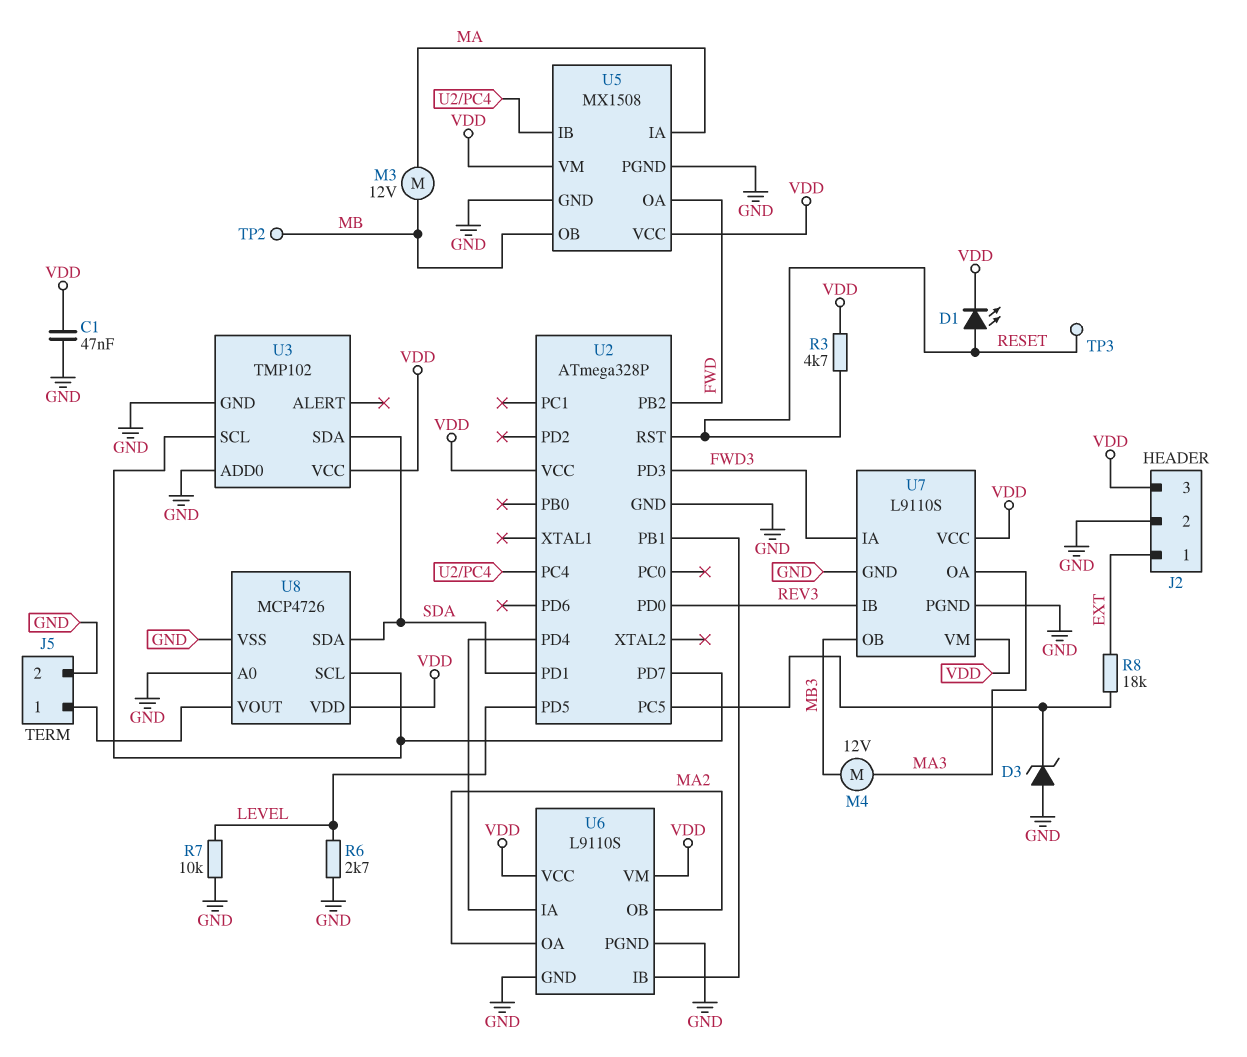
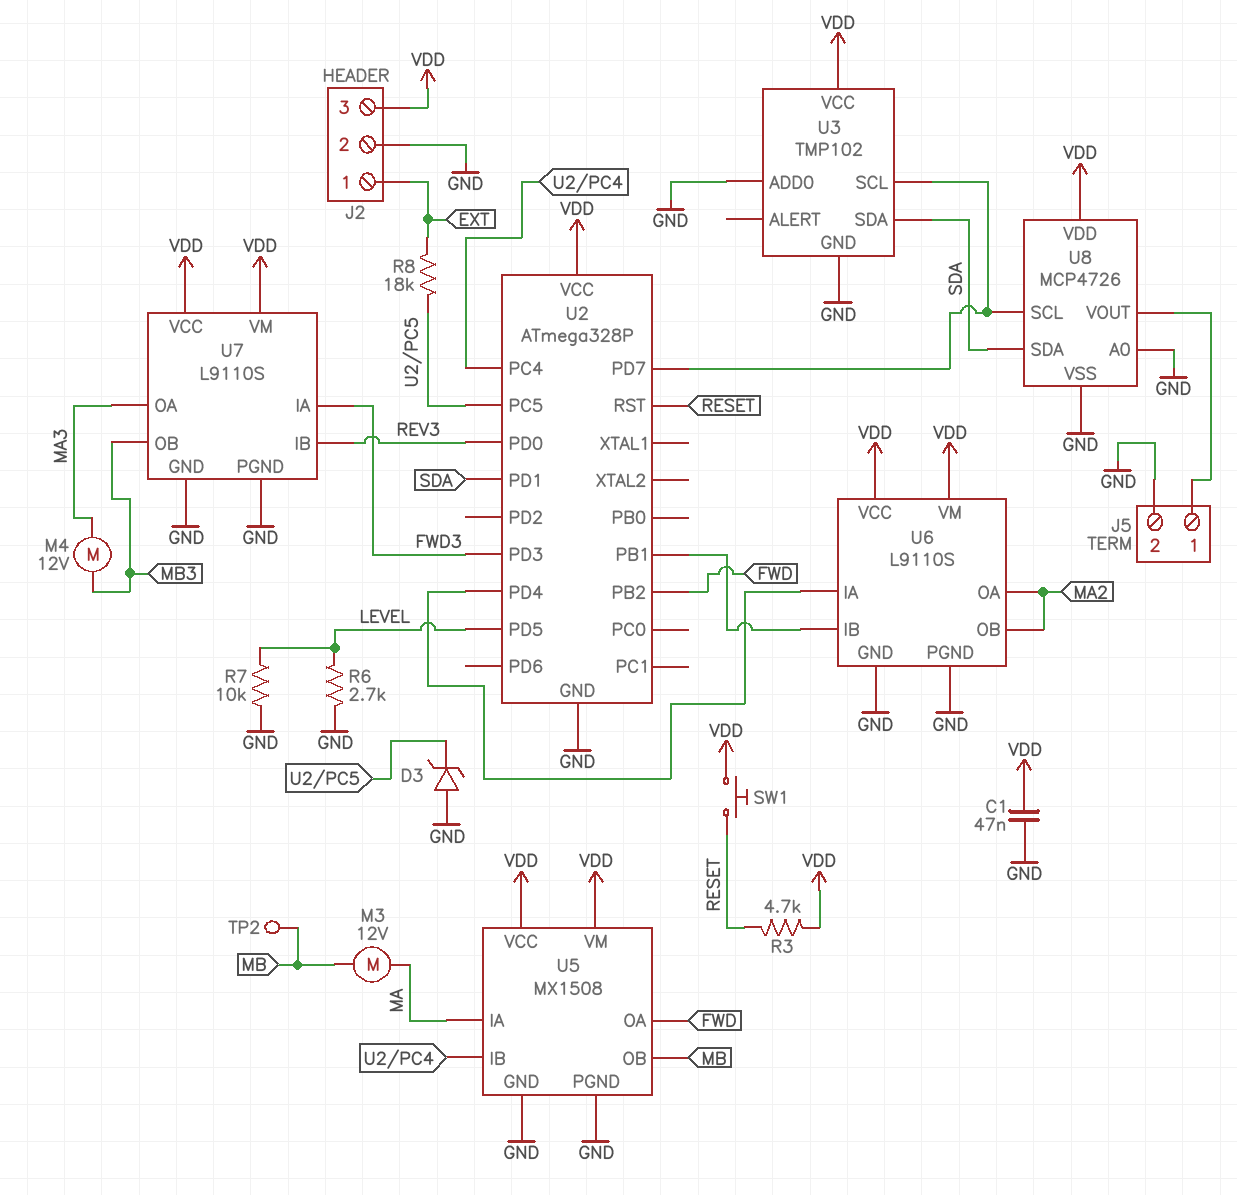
D1: LED (A RESET, K VDD) -> none
SW1: none -> button (RESET, VDD)
TP3: test point (RESET) -> none

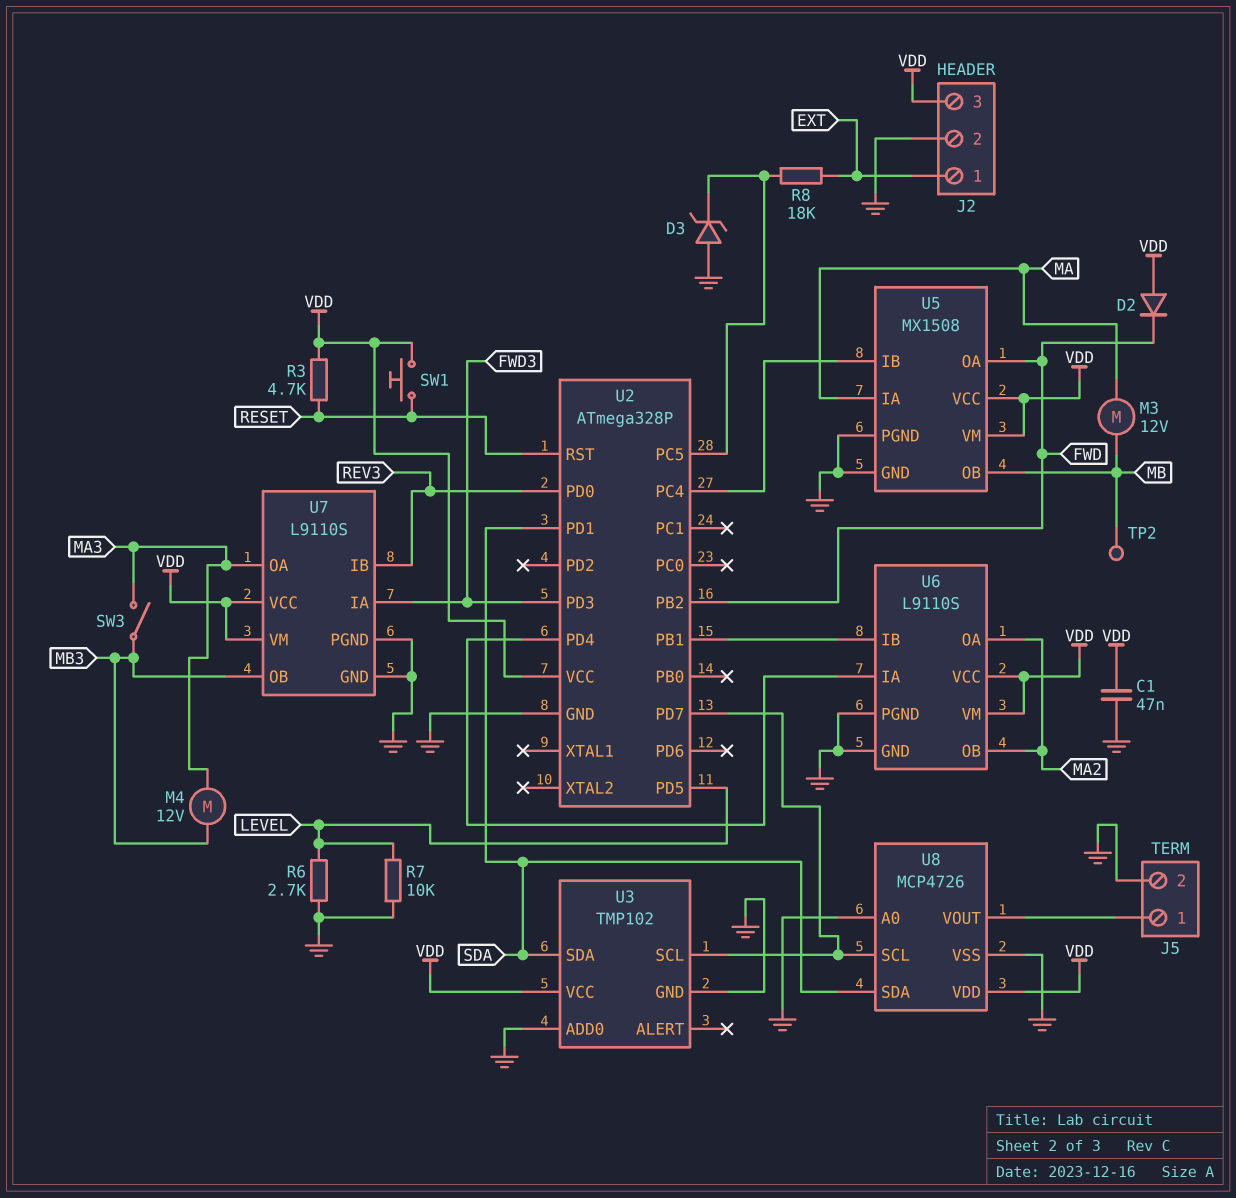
D2: none -> diode (A VDD, K FWD)
SW3: none -> switch (MA3, MB3)

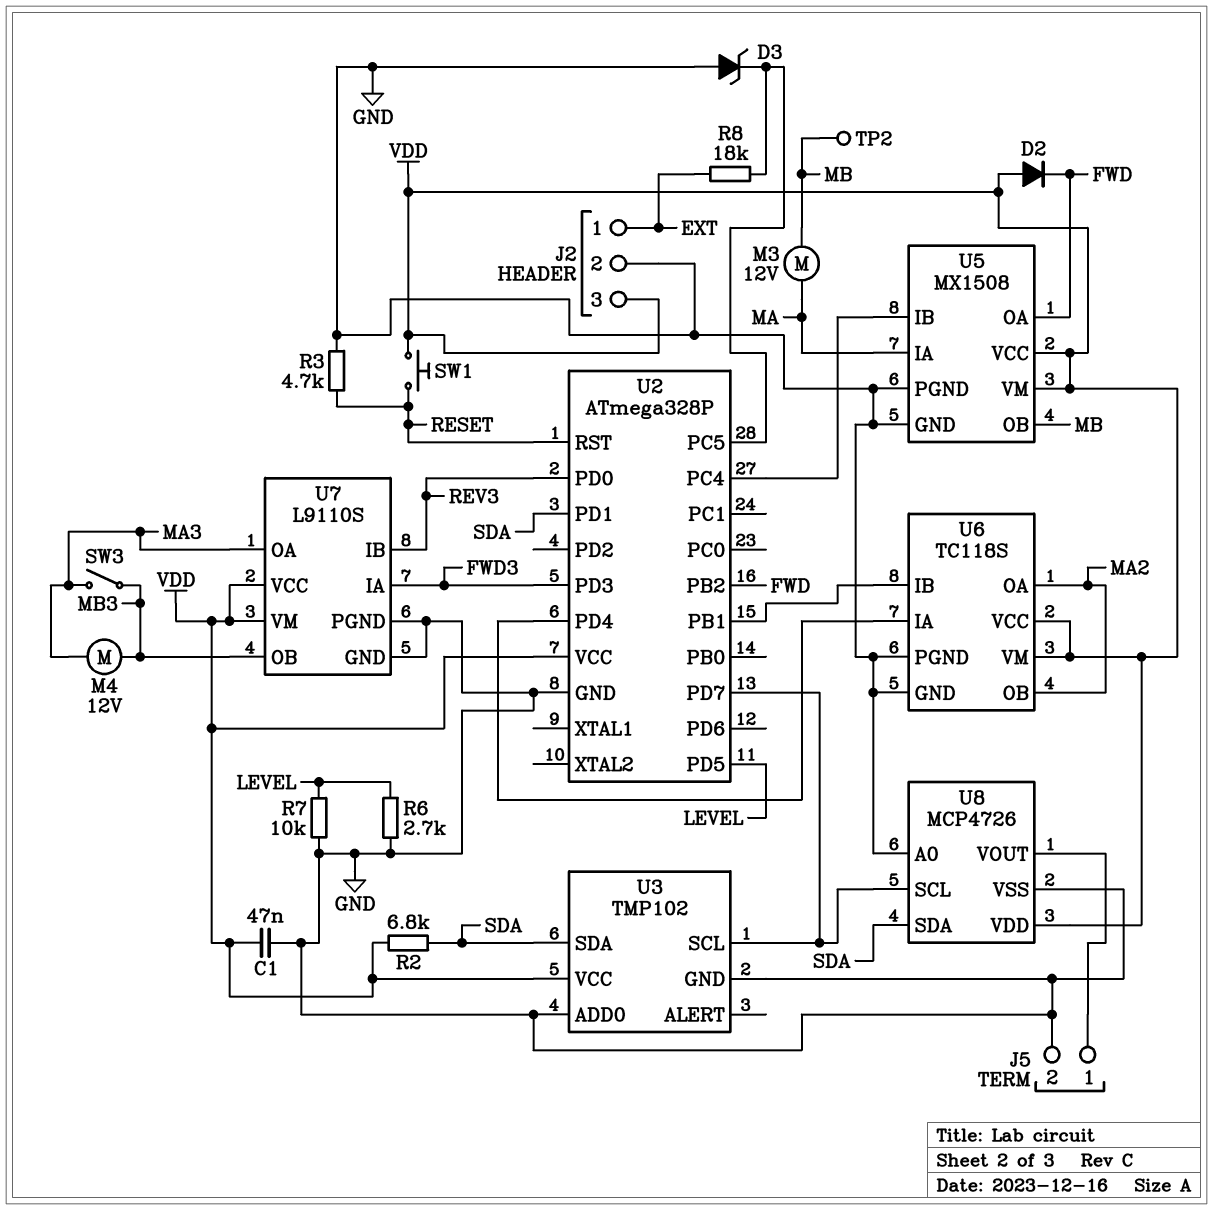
R2: none -> 6.8k (SDA, VDD)
R3: 4.7k (RESET, VDD) -> 4.7k (GND, RESET)
U6: L9110S -> TC118S

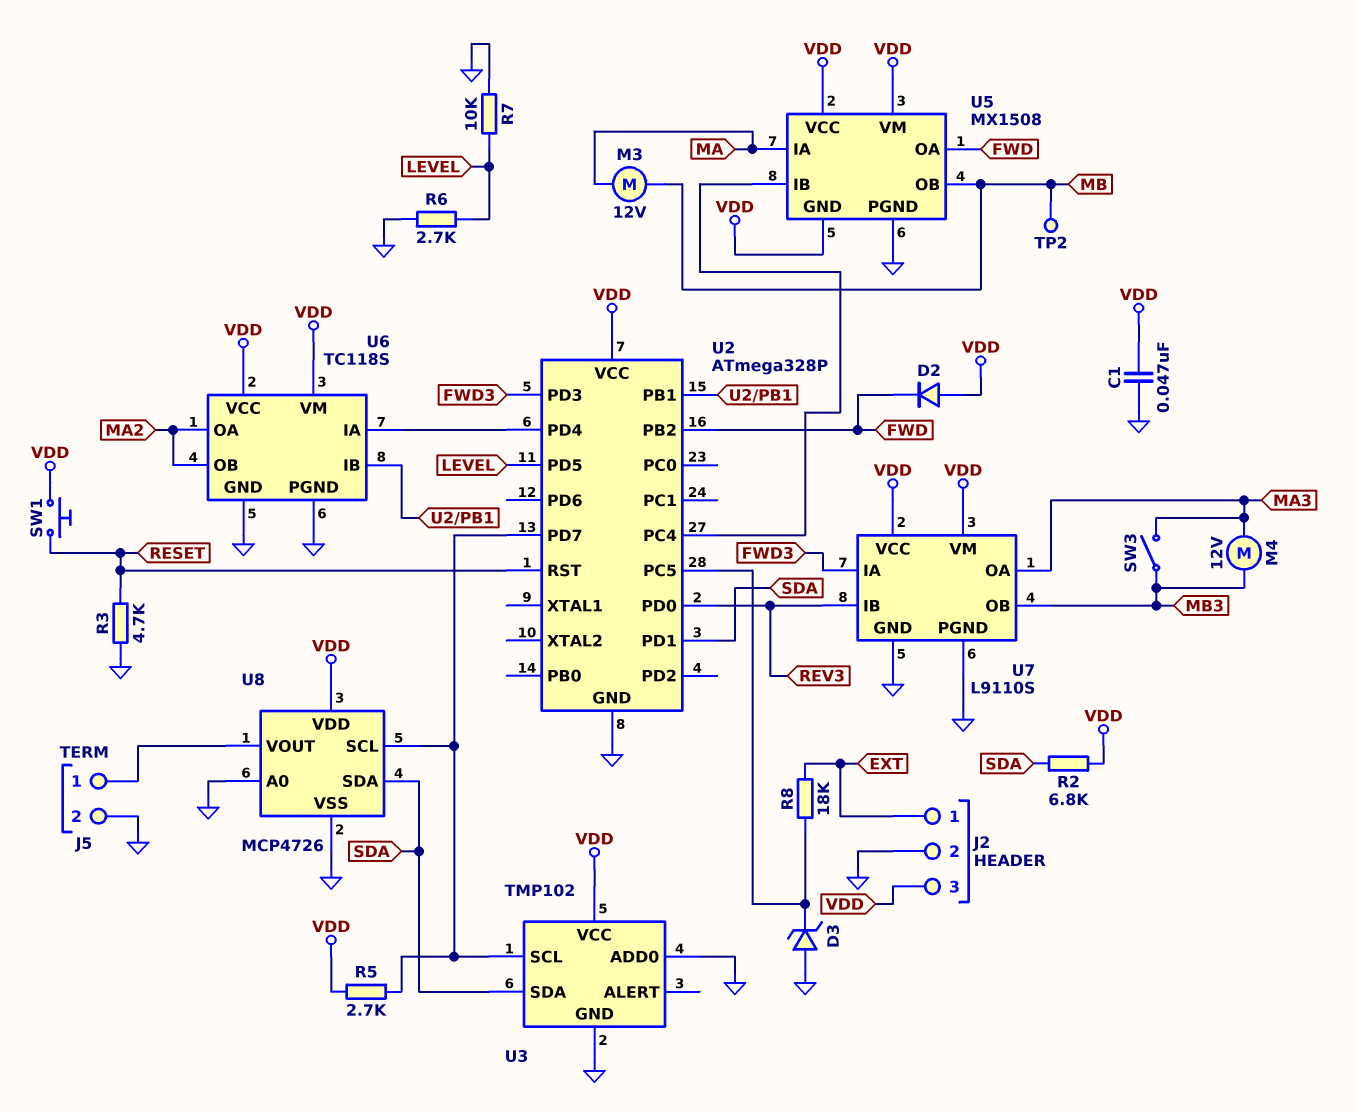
R5: none -> 2.7k (U2/PD7, VDD)
U5 pin GND: GND -> VDD

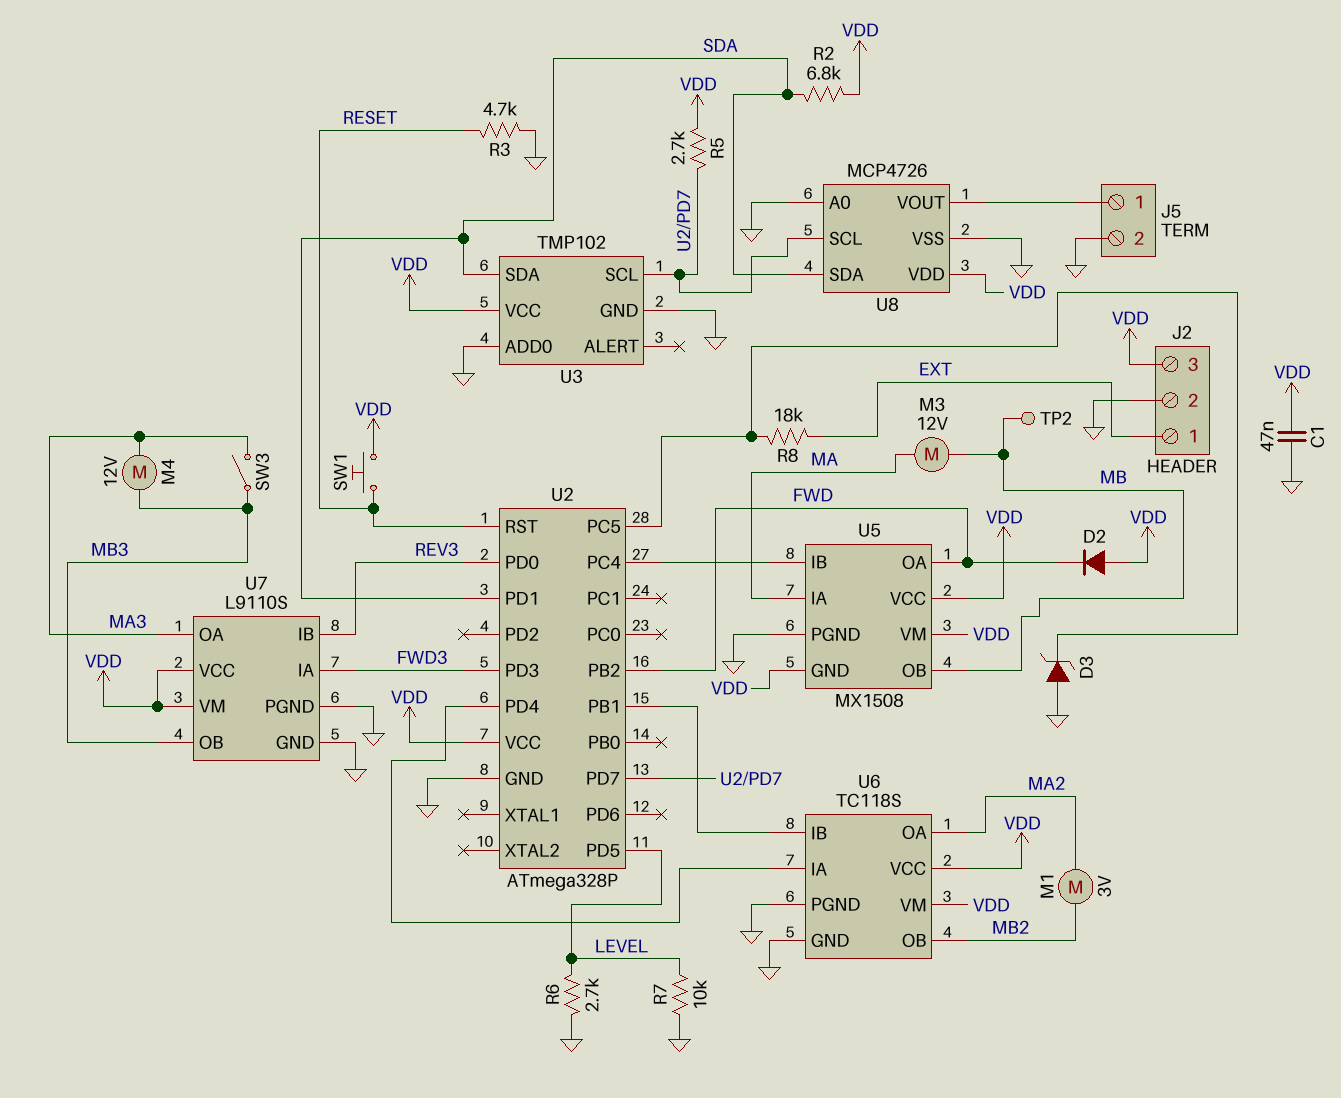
M1: none -> motor 3V (MA2, MB2)
U6 pin OB: MA2 -> MB2

